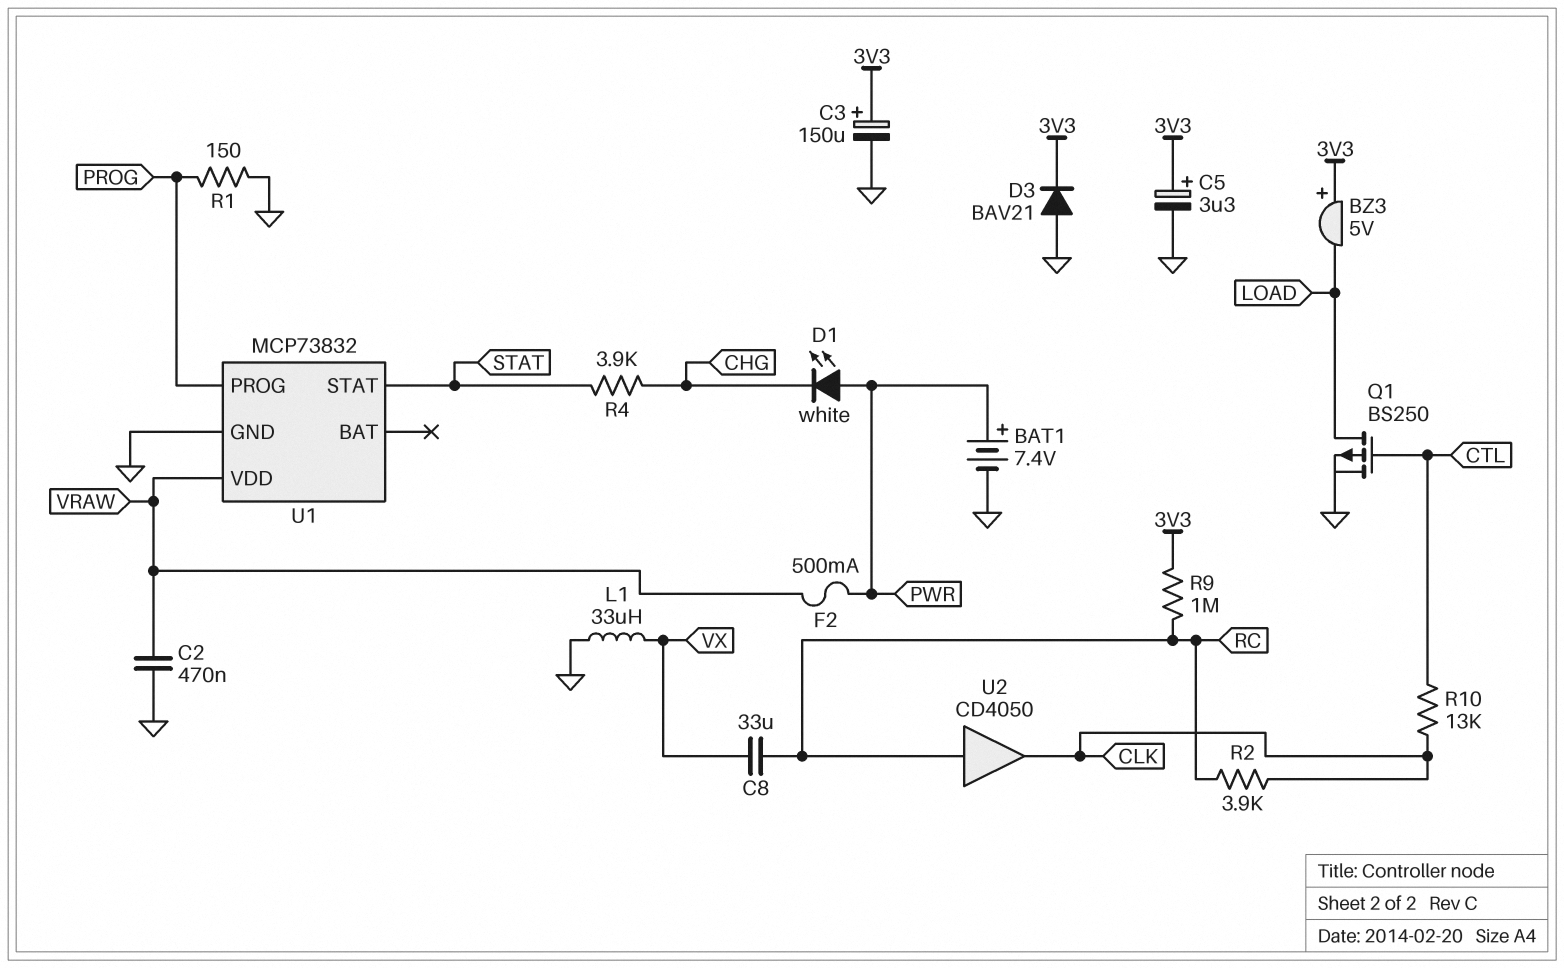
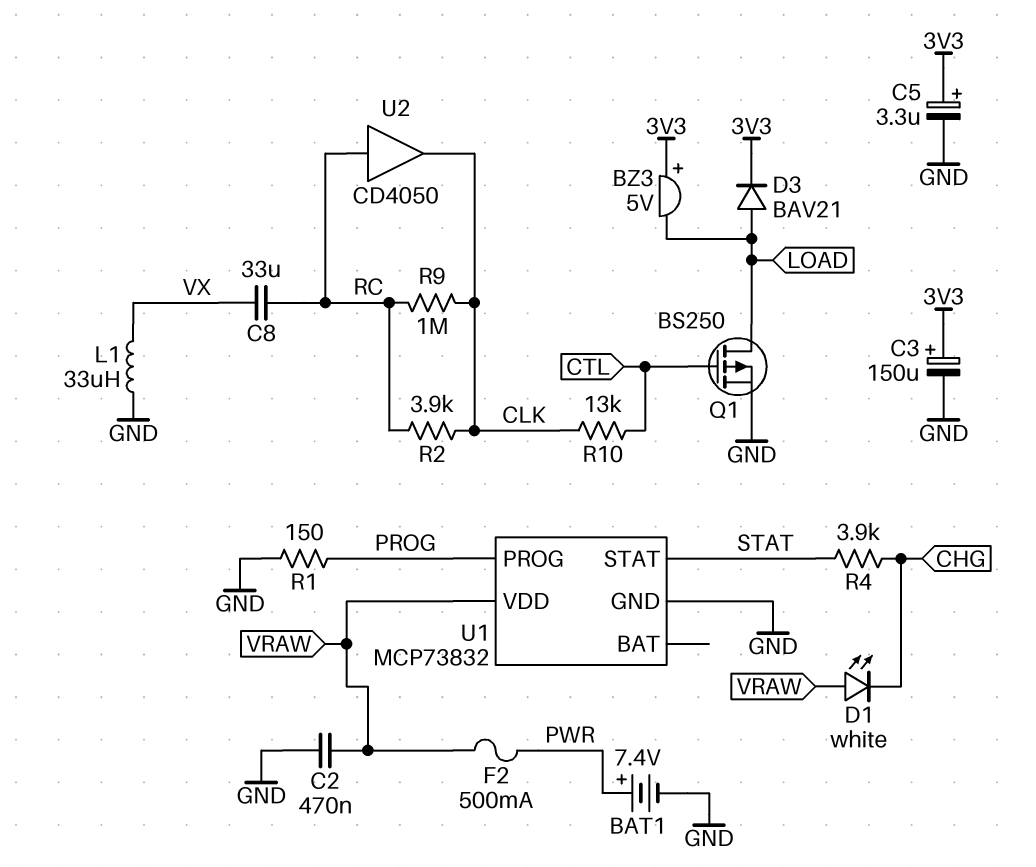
D1: LED white (A PWR, K CHG) -> LED white (A VRAW, K CHG)
D3: diode BAV21 (A GND, K 3V3) -> diode BAV21 (A LOAD, K 3V3)
R9: 1M (3V3, RC) -> 1M (CLK, RC)

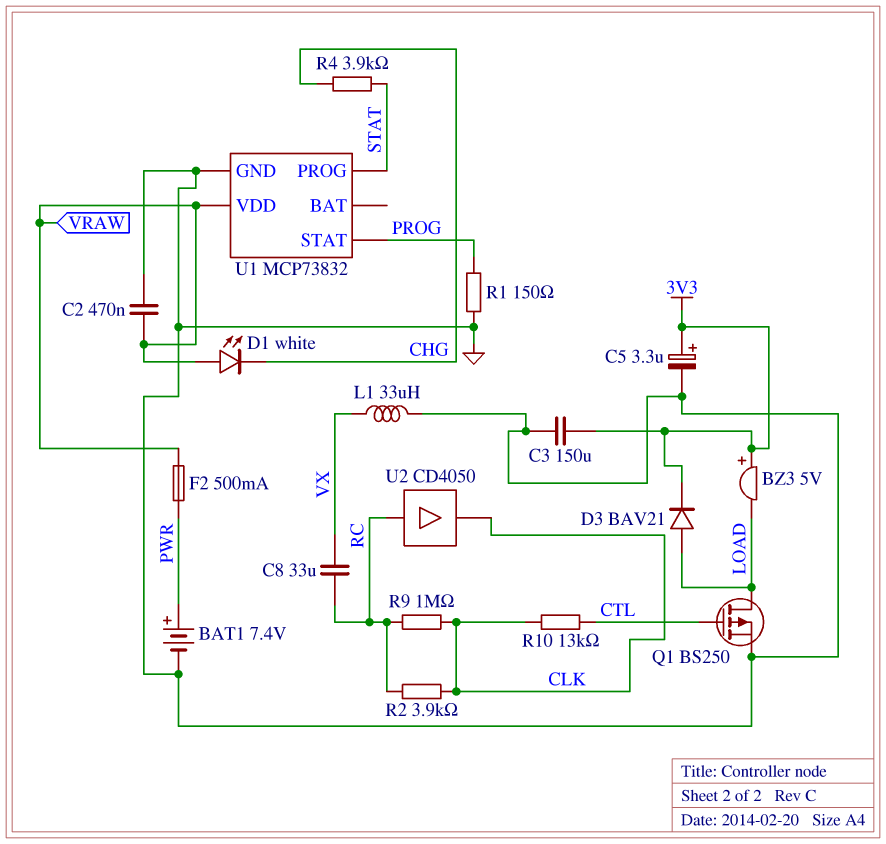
C3: 150uF (plus 3V3, minus GND) -> 150uF (3V3, GND)
U1 pin PROG: PROG -> STAT
U1 pin STAT: STAT -> PROG

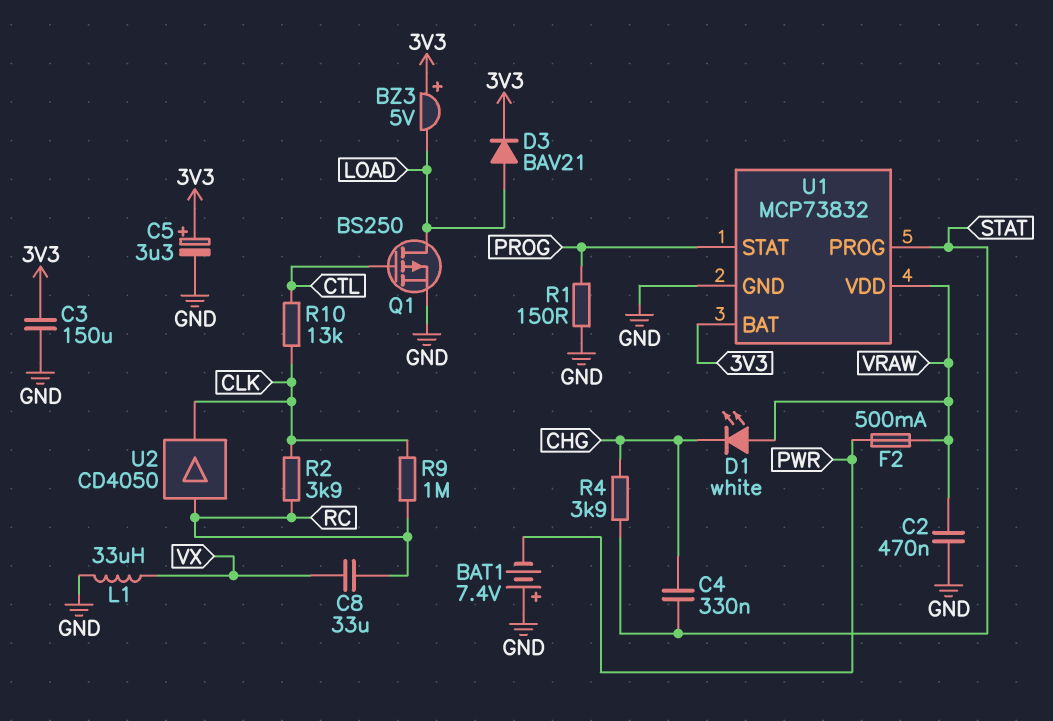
BAT1: 7.4V (plus PWR, minus GND) -> 7.4V (plus GND, minus PWR)
C4: none -> 330nF (CHG, STAT)
U1 pin BAT: none -> 3V3

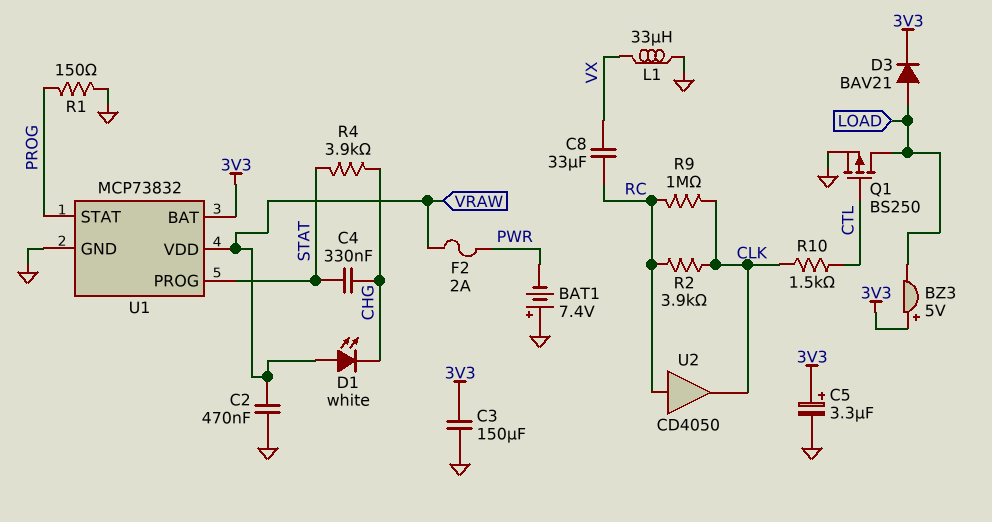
F2: 500mA (PWR, VRAW) -> 2A (PWR, VRAW)
R10: 13k (CLK, CTL) -> 1.5k (CLK, CTL)

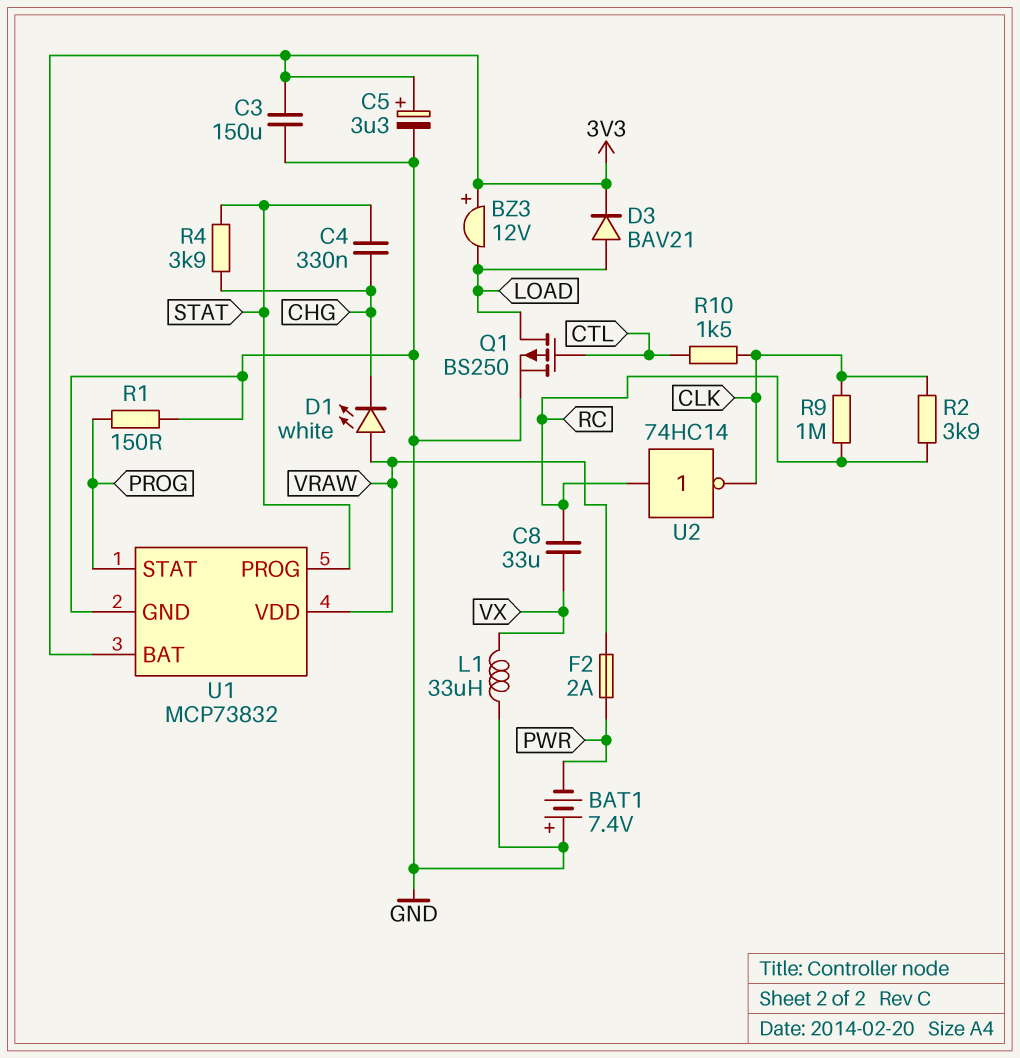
BZ3: buzzer 5V (plus 3V3, minus LOAD) -> buzzer 12V (plus 3V3, minus LOAD)
C2: 470nF (GND, VRAW) -> none
U2: buffer CD4050 (in RC, out CLK) -> NOT 74HC14 (in RC, out CLK)

